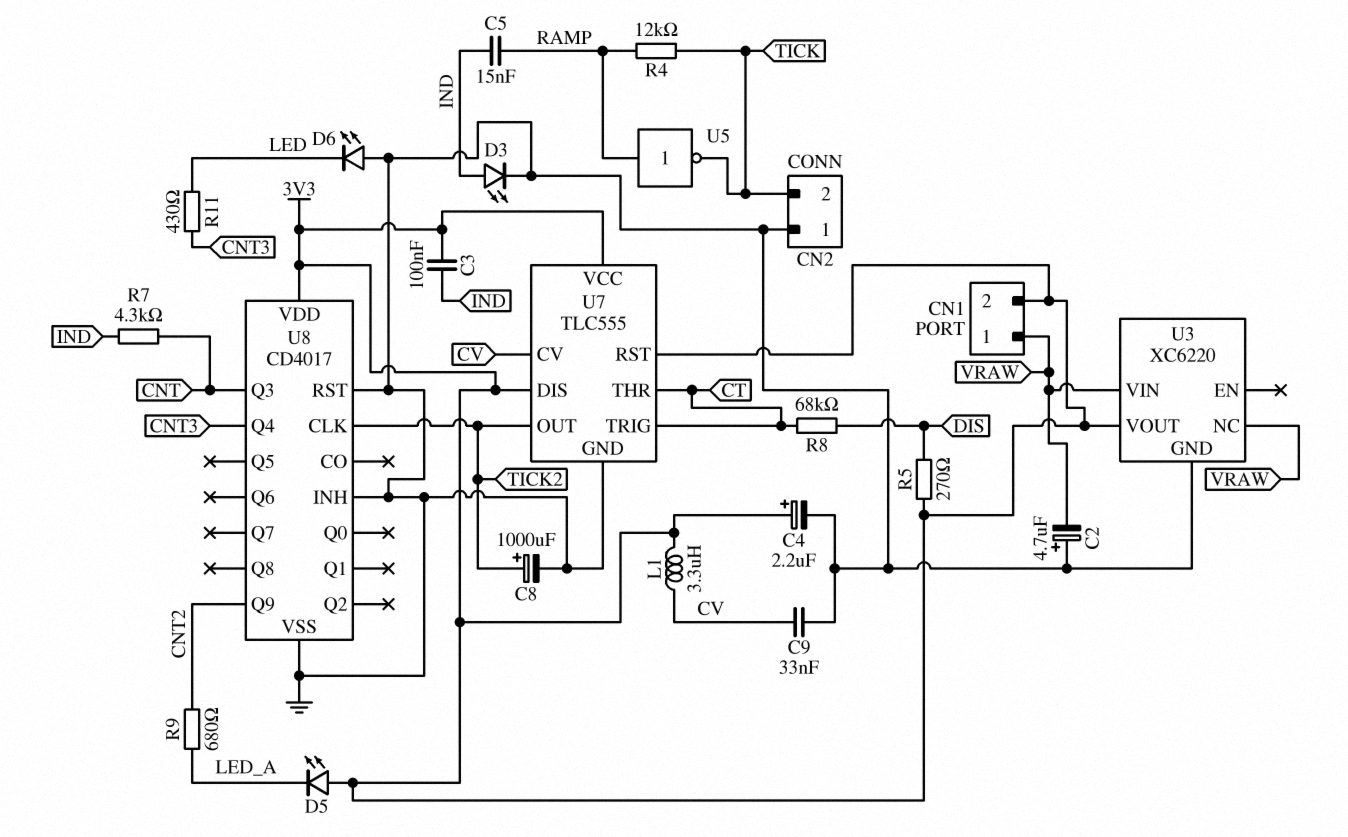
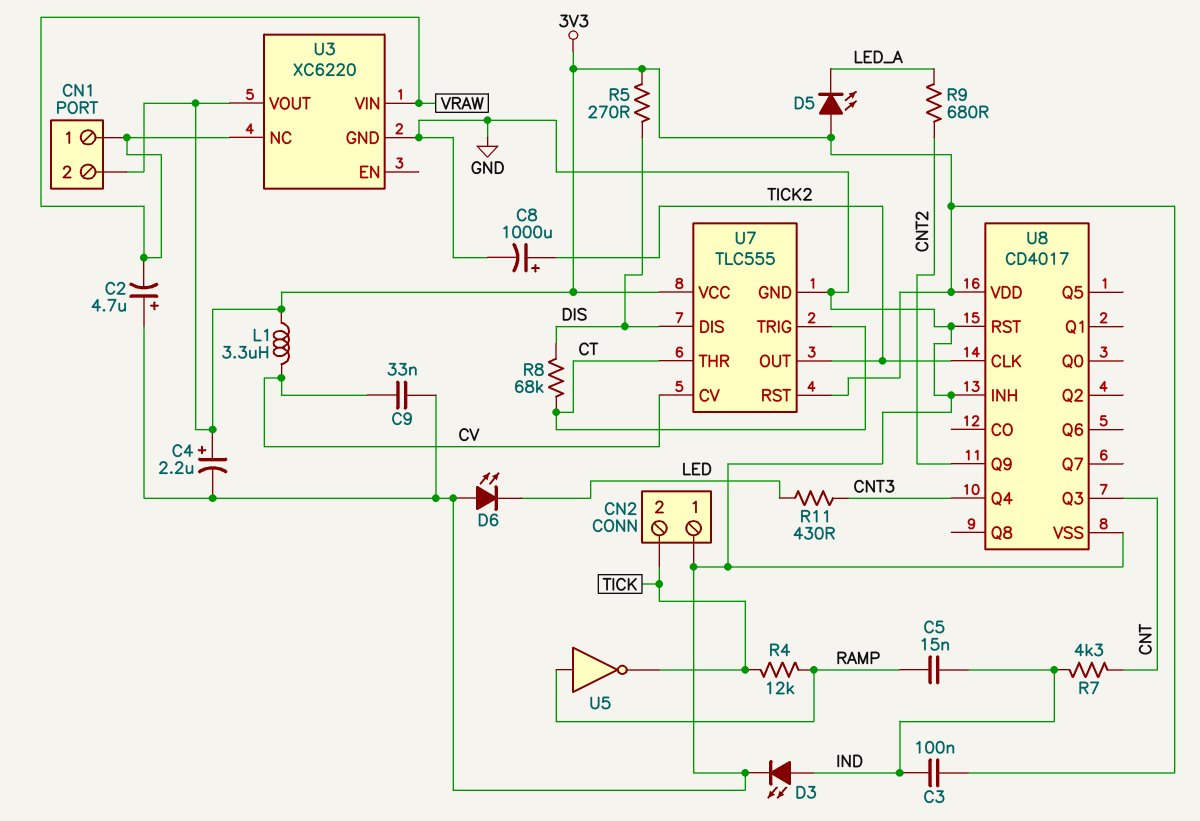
U7 pin DIS: 3V3 -> DIS

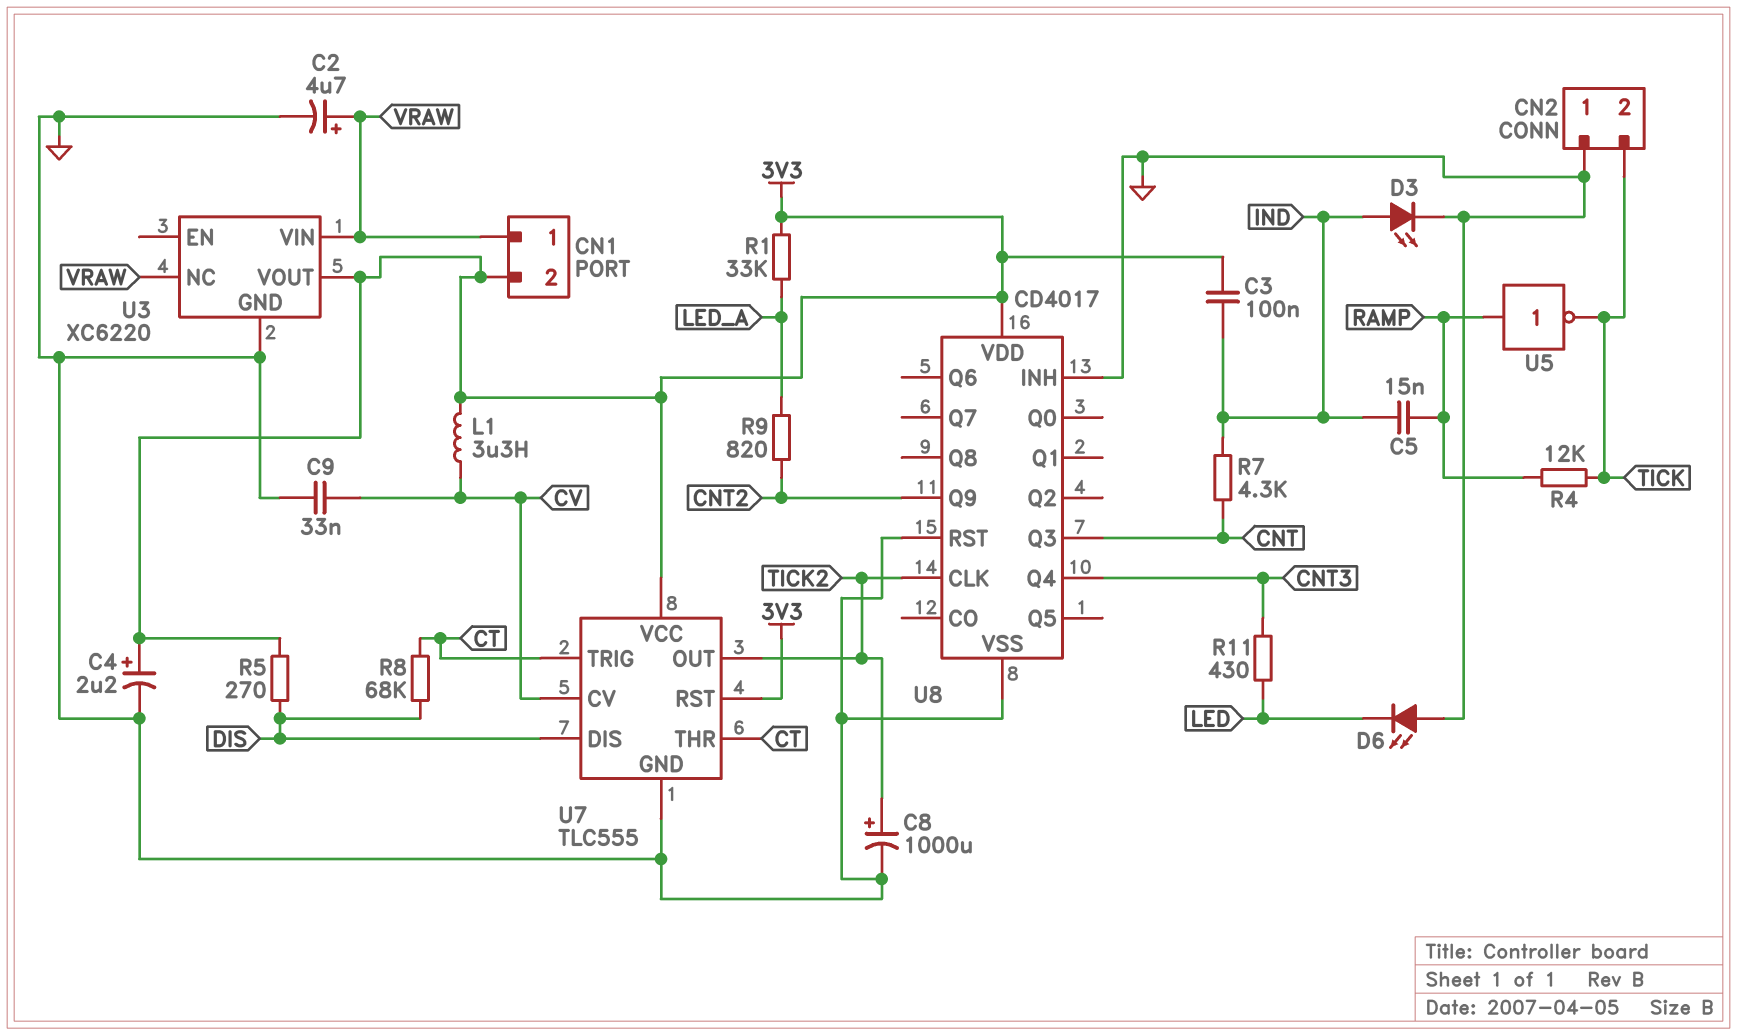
C2: 4.7uF (plus GND, minus VRAW) -> 4.7uF (plus VRAW, minus GND)
D5: LED (A 3V3, K LED_A) -> none
R1: none -> 33k (3V3, LED_A)
R9: 680 (CNT2, LED_A) -> 820 (CNT2, LED_A)

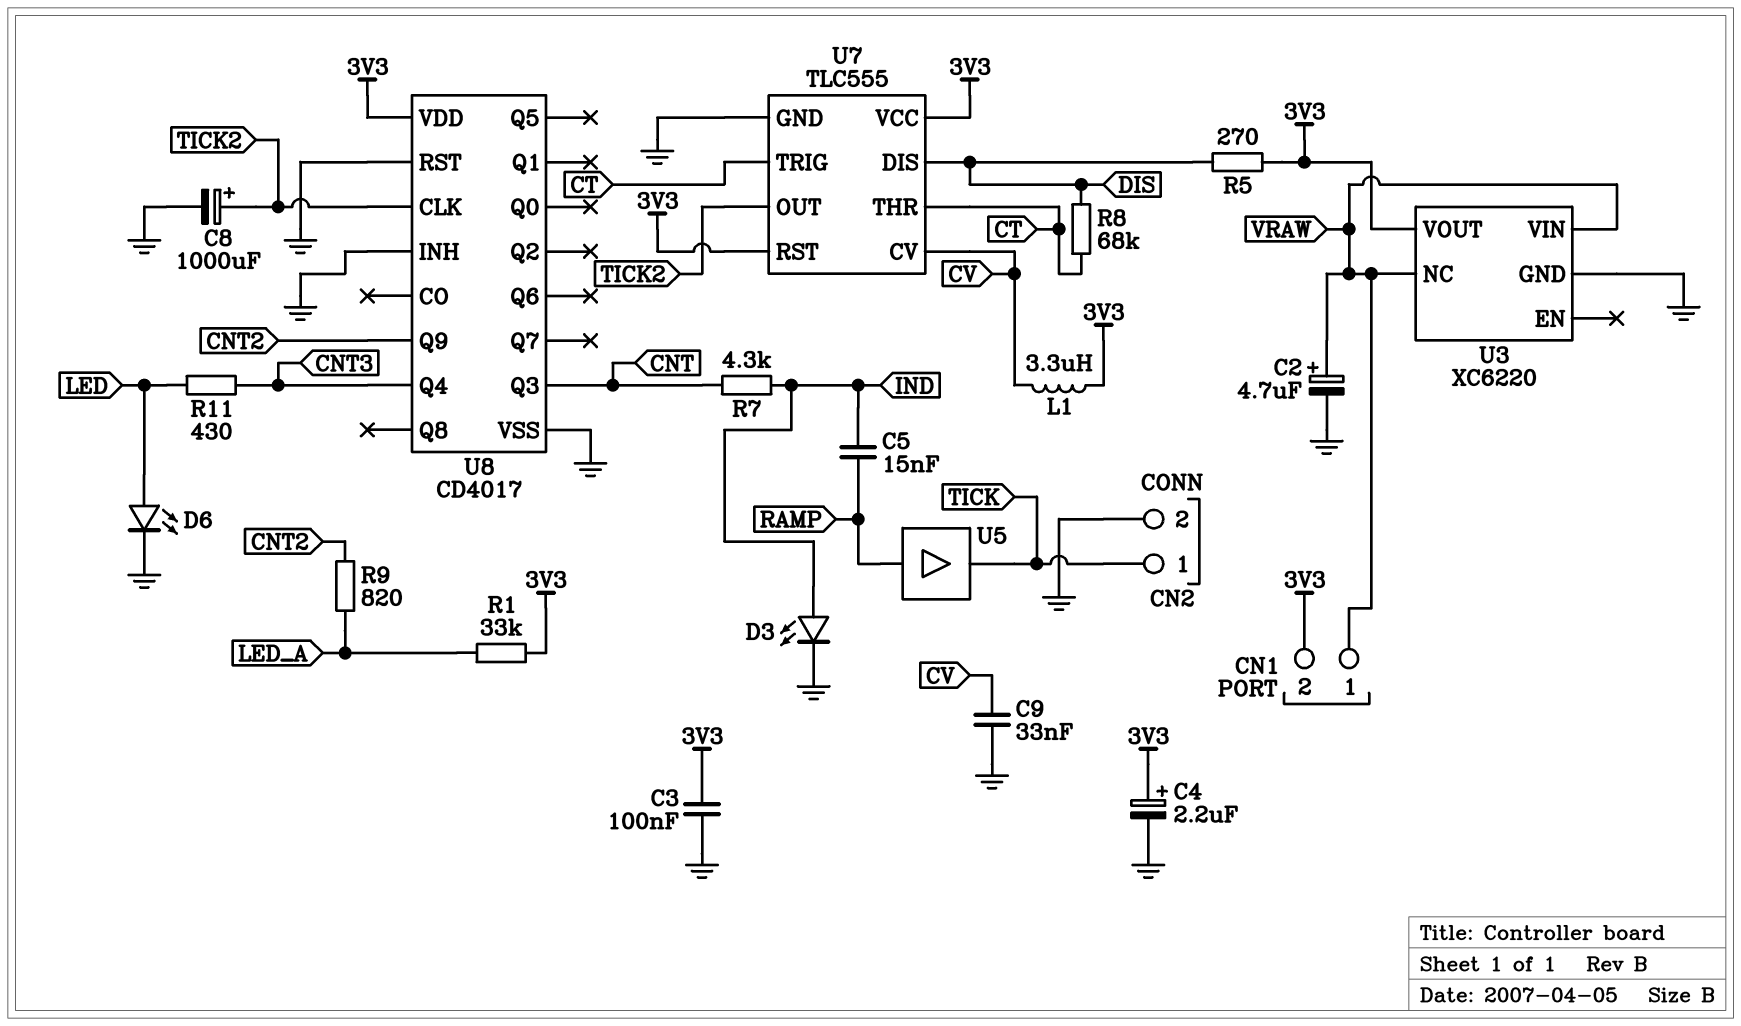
C3: 100nF (3V3, IND) -> 100nF (3V3, GND)
CN2 pin 1: GND -> TICK
CN2 pin 2: TICK -> GND
D6: LED (A GND, K LED) -> LED (A LED, K GND)
R4: 12k (RAMP, TICK) -> none
U5: NOT (in RAMP, out TICK) -> buffer (in RAMP, out TICK)

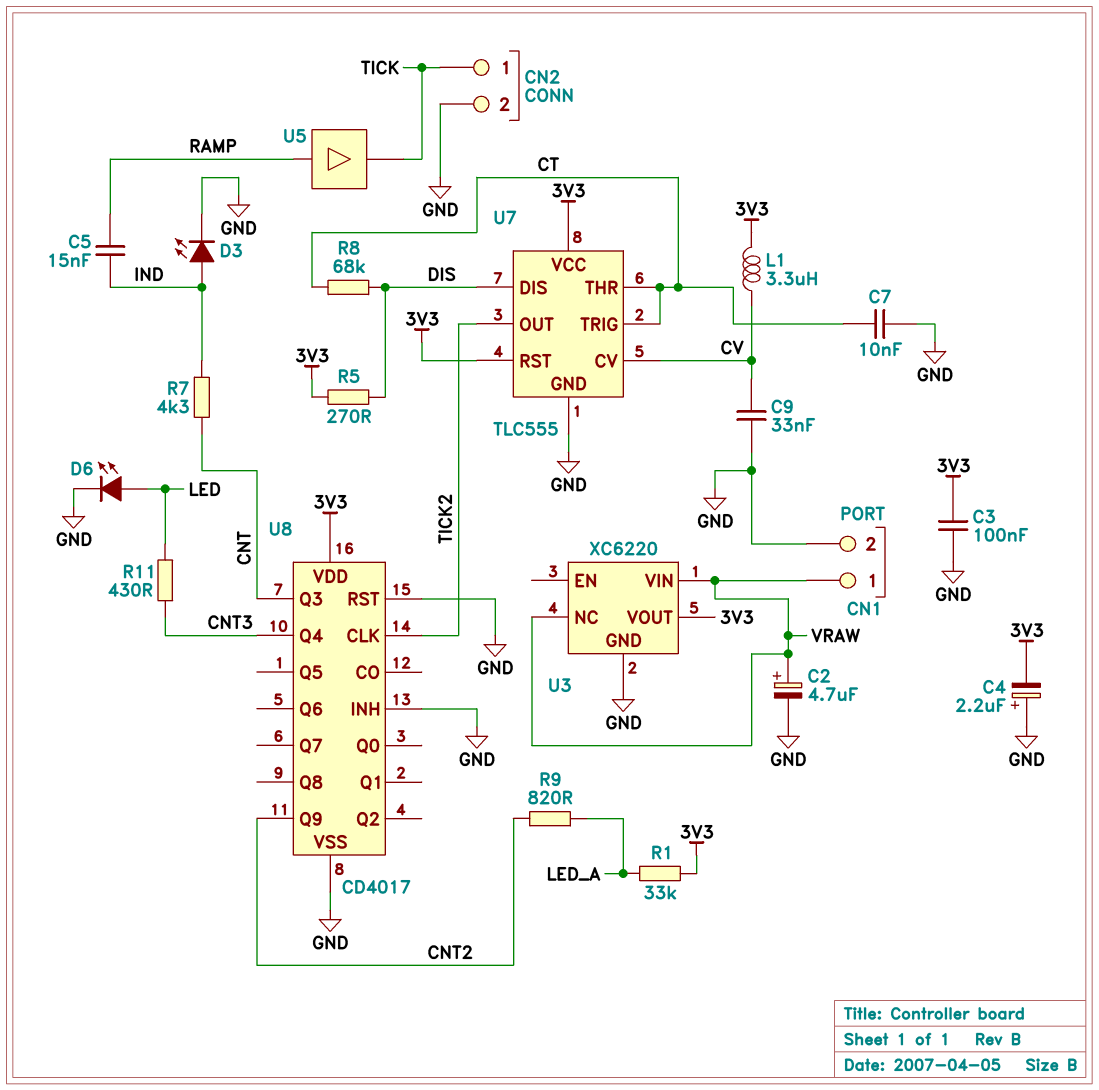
C4: 2.2uF (plus 3V3, minus GND) -> 2.2uF (plus GND, minus 3V3)
C7: none -> 10nF (CT, GND)
C8: 1000uF (plus TICK2, minus GND) -> none
CN1 pin 2: 3V3 -> GND

